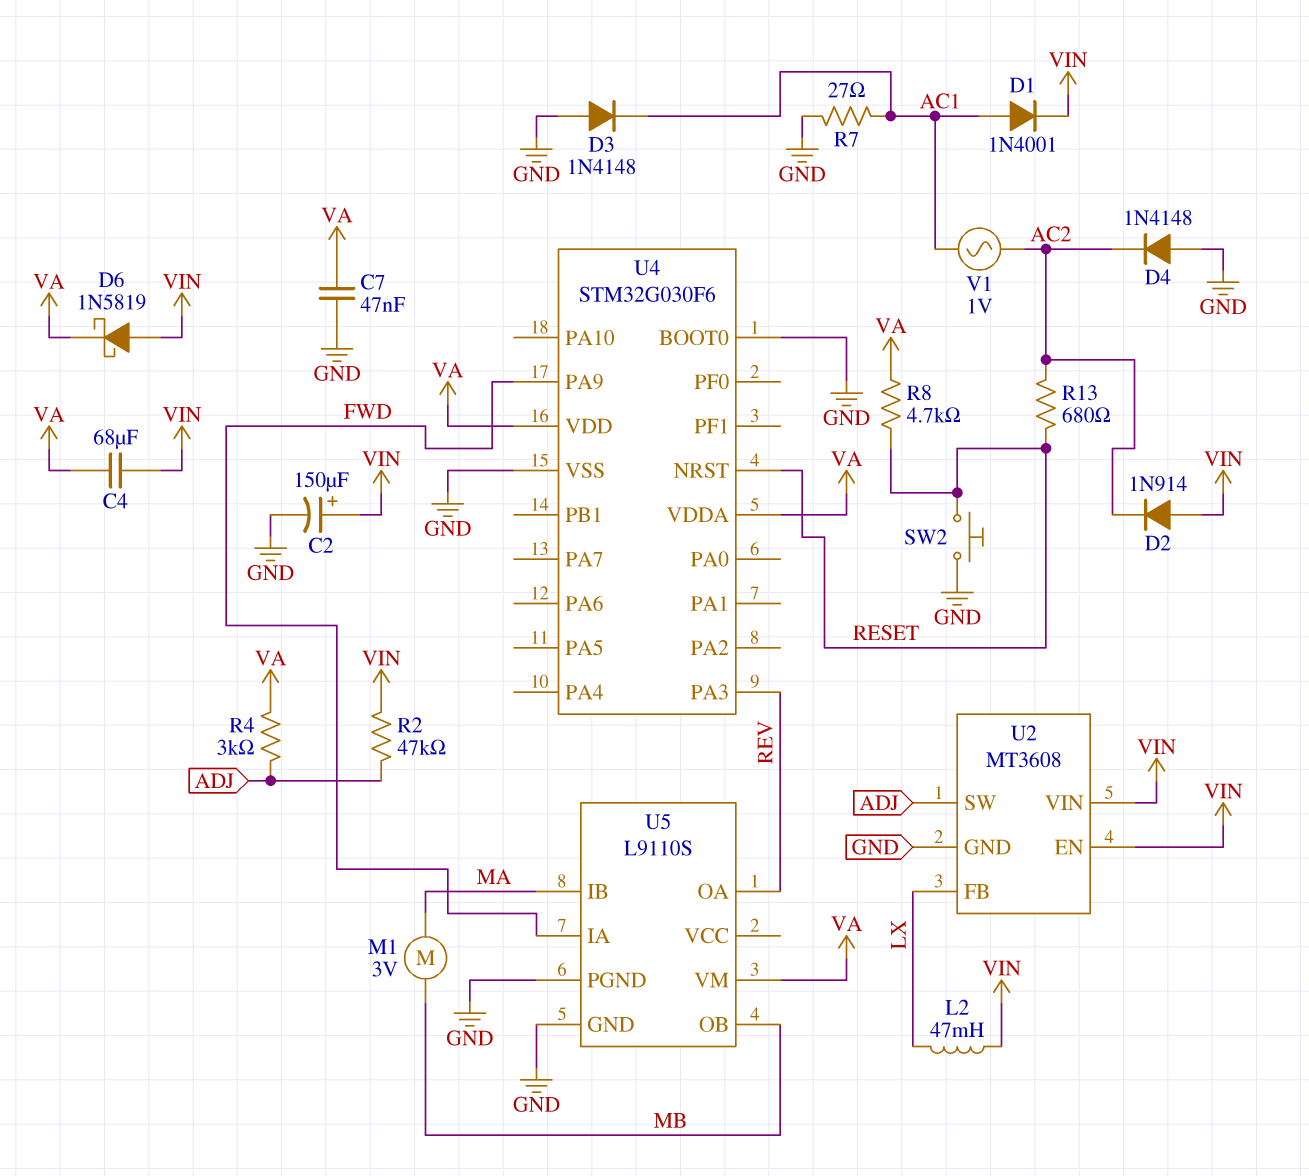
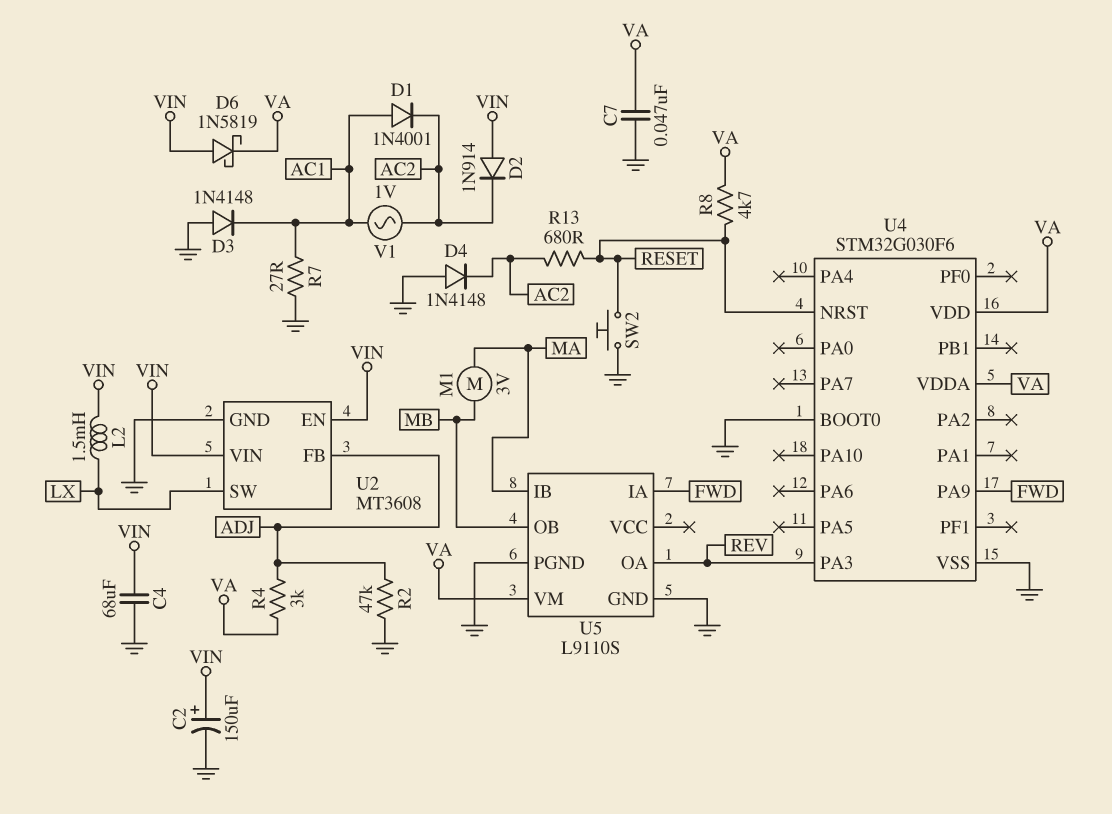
C4: 68uF (VA, VIN) -> 68uF (GND, VIN)
D1: diode 1N4001 (A AC1, K VIN) -> diode 1N4001 (A AC1, K AC2)
L2: 47mH (LX, VIN) -> 1.5mH (LX, VIN)
R2: 47k (ADJ, VIN) -> 47k (ADJ, GND)
U2 pin FB: LX -> ADJ
U2 pin SW: ADJ -> LX

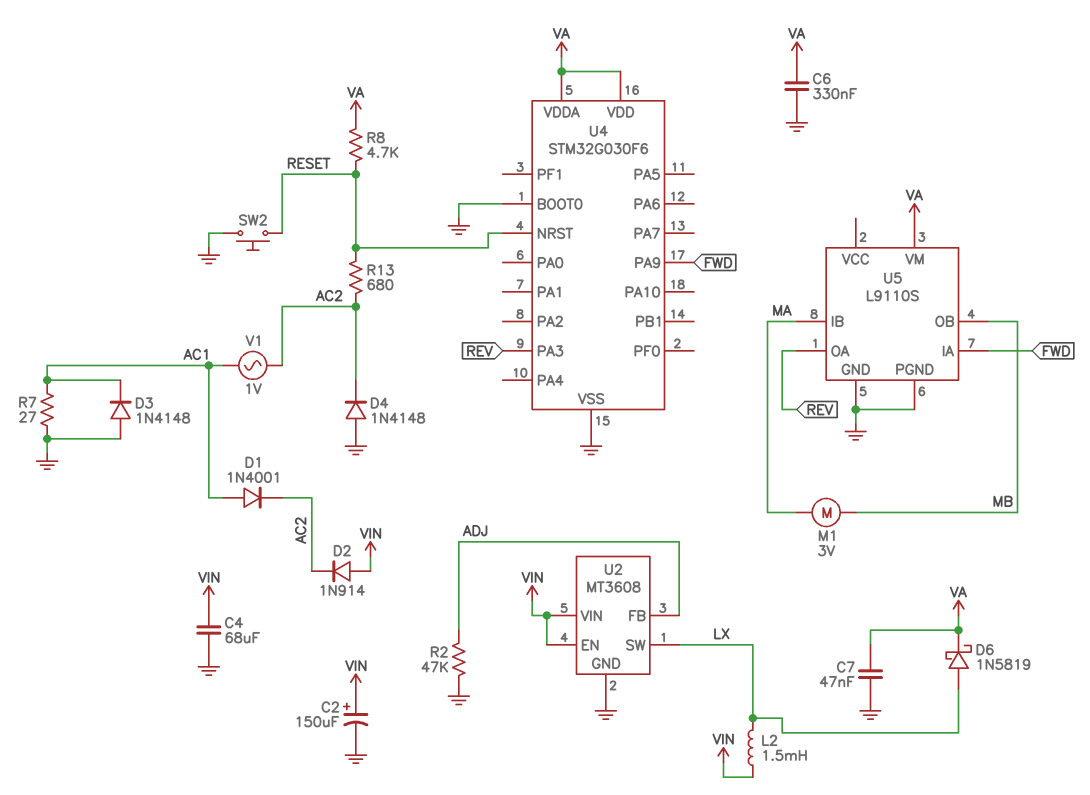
C6: none -> 330nF (GND, VA)
D6: schottky 1N5819 (A VIN, K VA) -> schottky 1N5819 (A LX, K VA)
R4: 3k (ADJ, VA) -> none

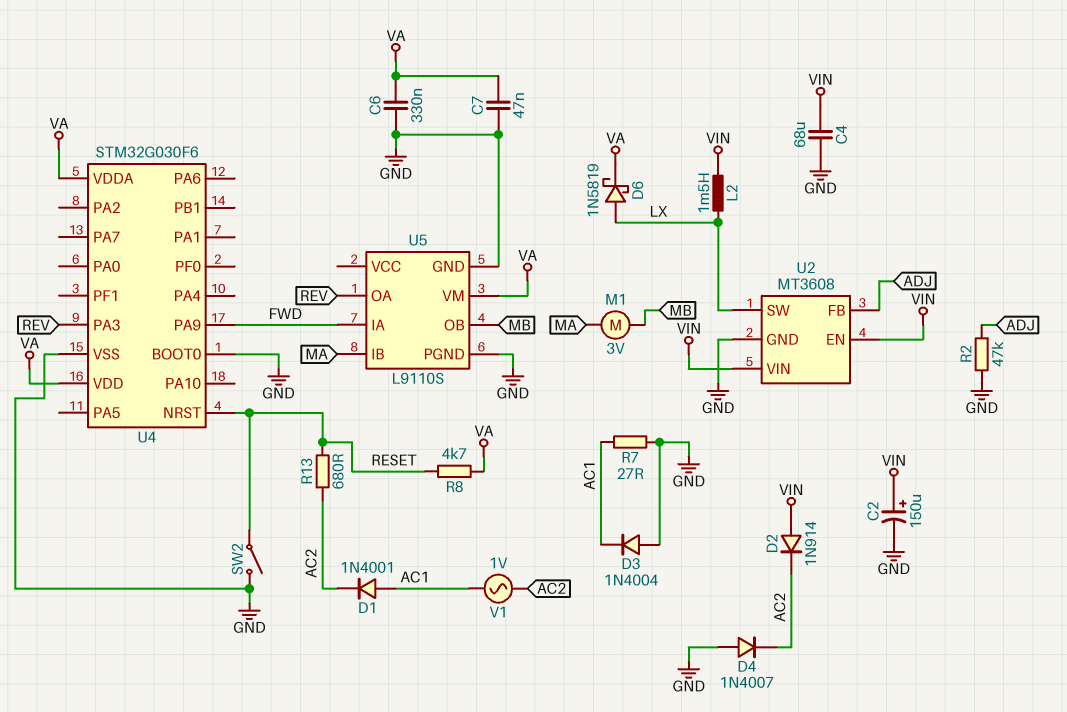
D3: diode 1N4148 (A GND, K AC1) -> diode 1N4004 (A GND, K AC1)
D4: diode 1N4148 (A GND, K AC2) -> diode 1N4007 (A GND, K AC2)
SW2: button (GND, RESET) -> switch (GND, RESET)

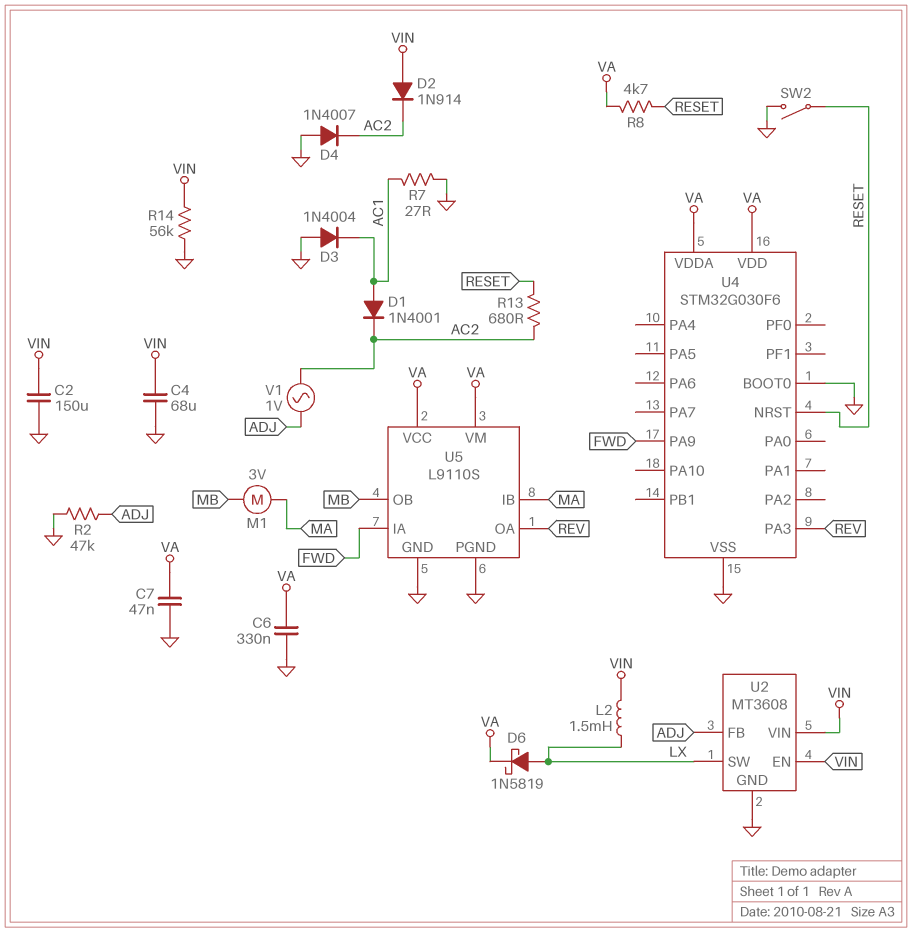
C2: 150uF (plus VIN, minus GND) -> 150uF (GND, VIN)
R14: none -> 56k (GND, VIN)
U5 pin VCC: none -> VA
V1: AC 1V (AC1, AC2) -> AC 1V (AC2, ADJ)

